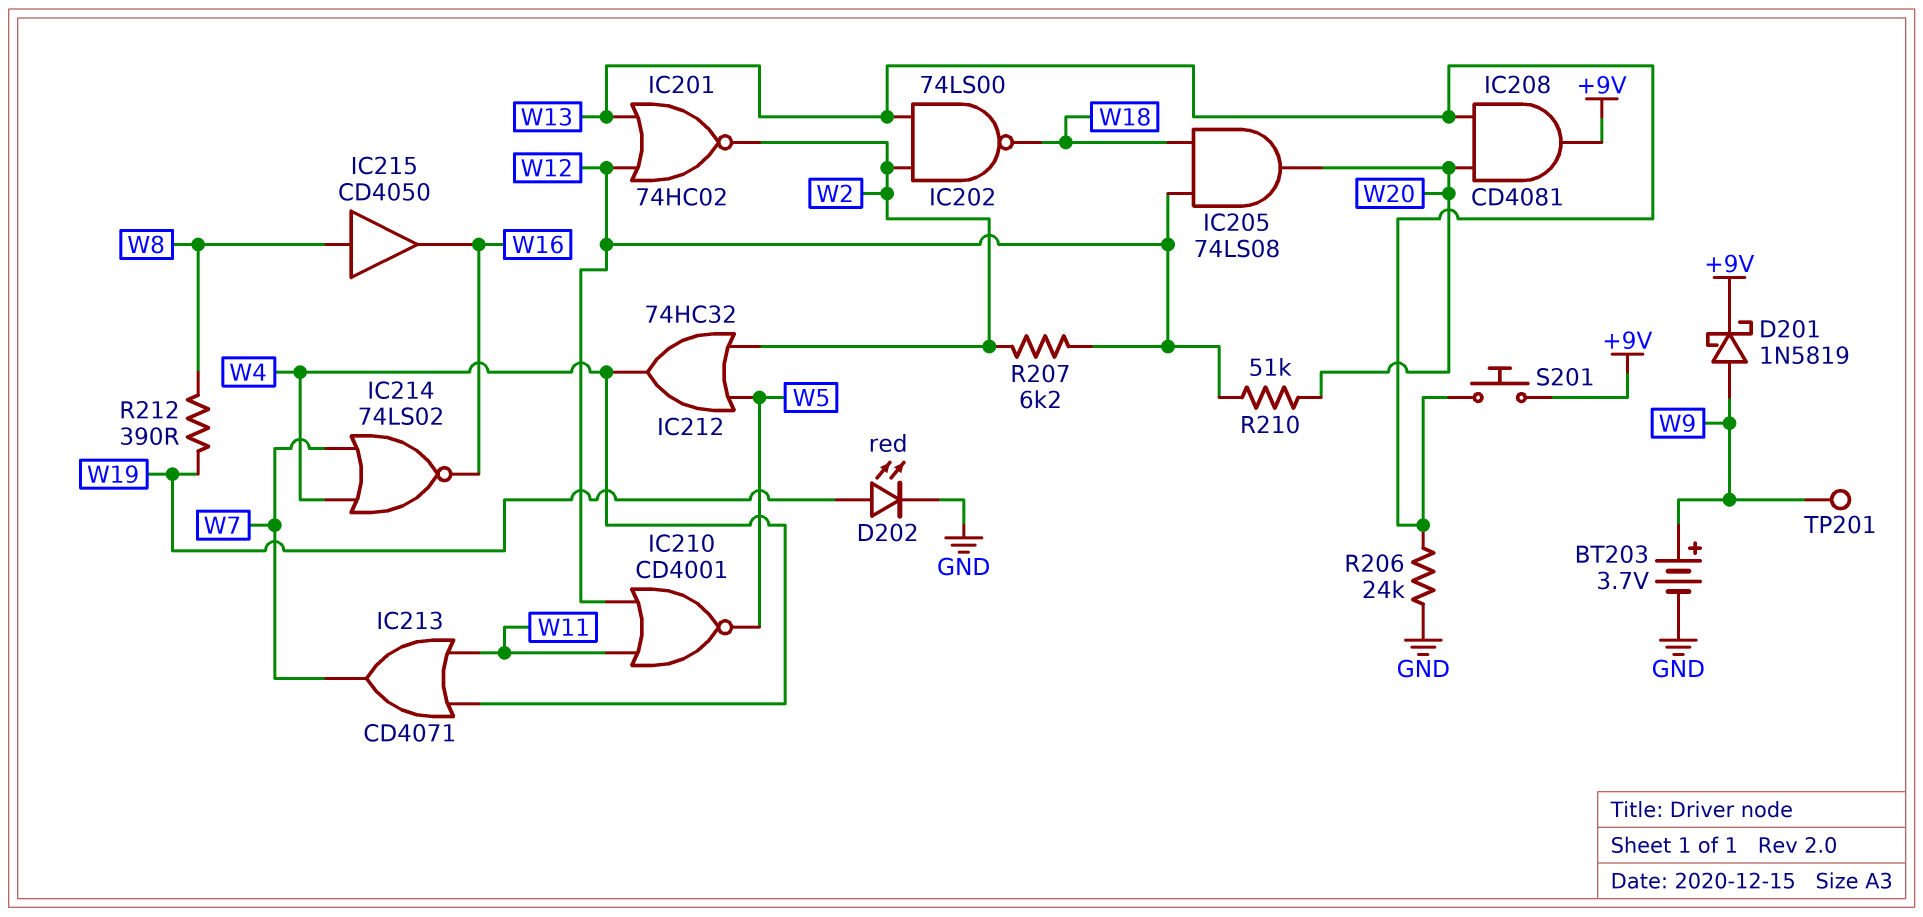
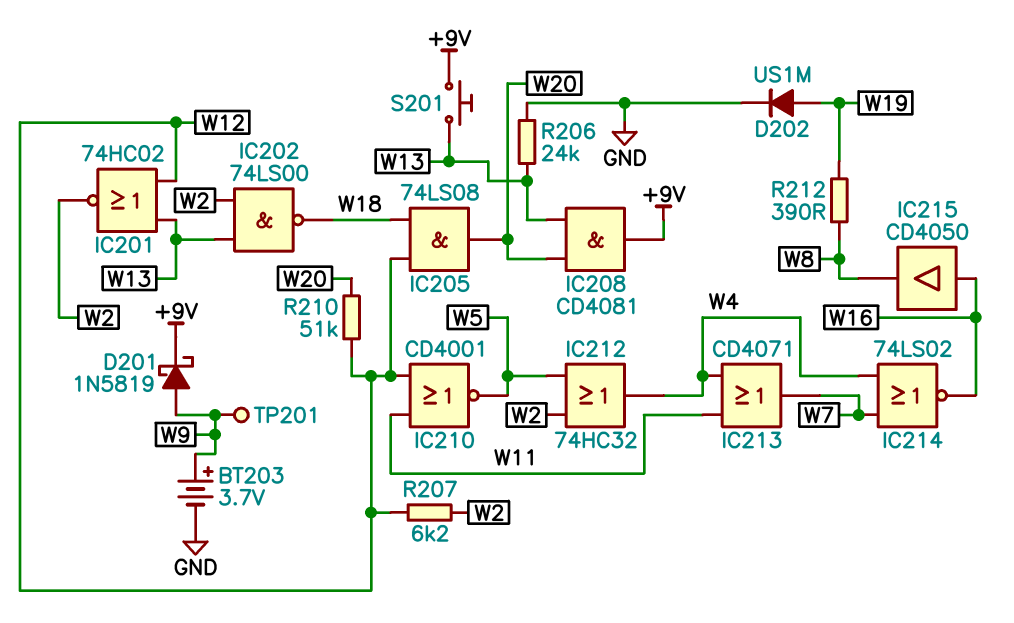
D202: LED red (A W19, K GND) -> diode US1M (A W19, K GND)
IC215: buffer CD4050 (in W8, out W16) -> buffer CD4050 (in W16, out W8)

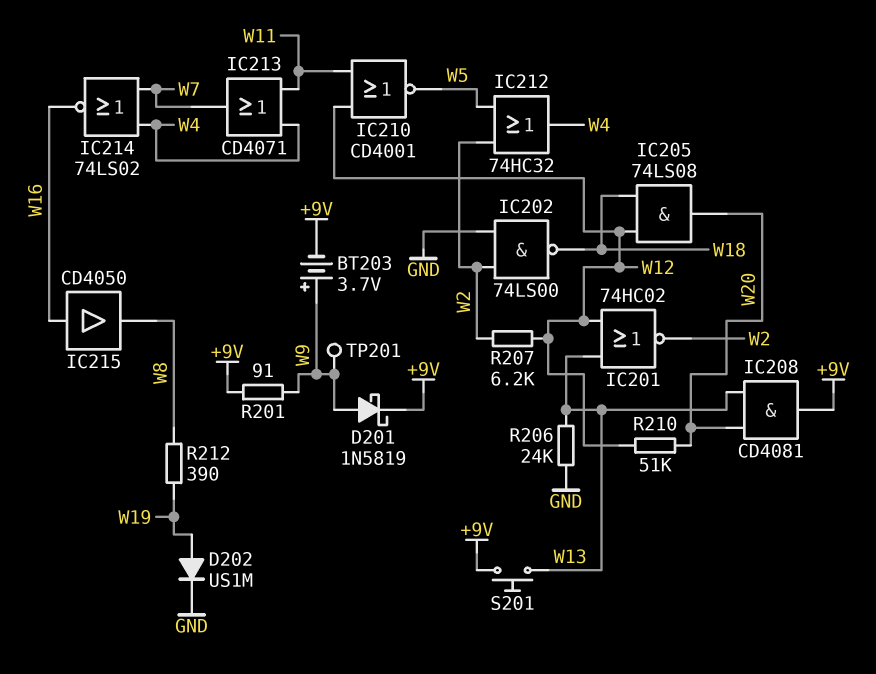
BT203: 3.7V (plus W9, minus GND) -> 3.7V (plus W9, minus +9V)
IC202: NAND 74LS00 (in W2, in W13, out W18) -> NAND 74LS00 (in GND, in W2, out W18)
R201: none -> 91 (+9V, W9)

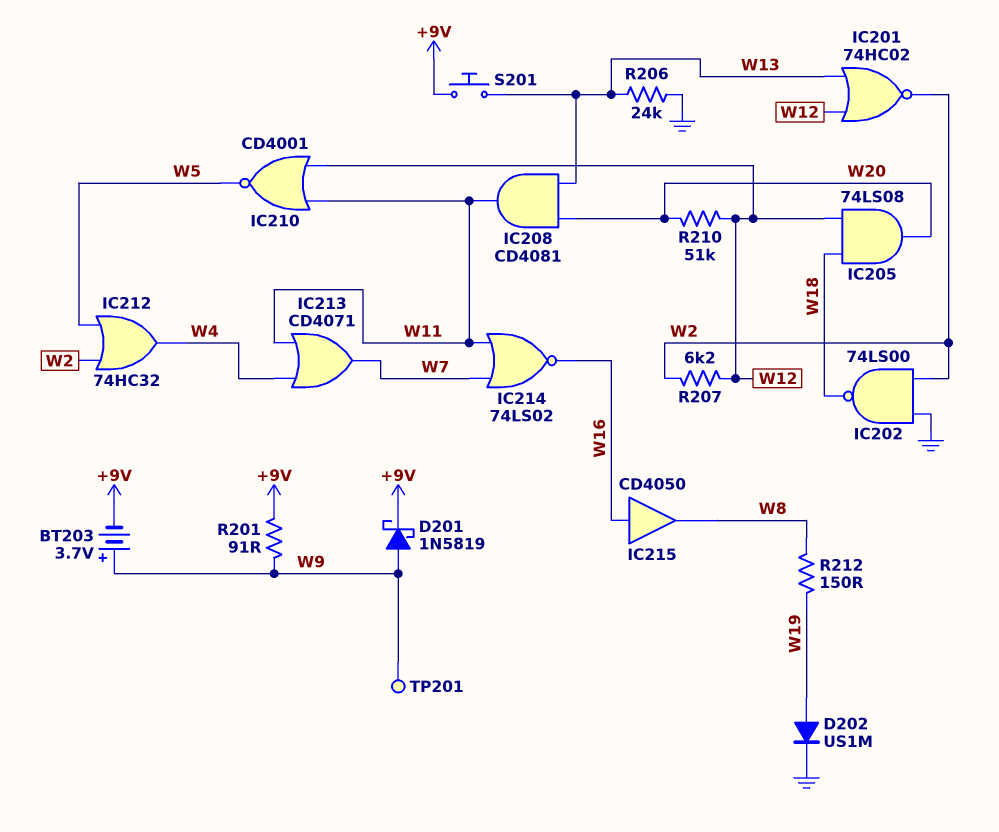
IC208: AND CD4081 (in W13, in W20, out +9V) -> AND CD4081 (in W13, in W20, out W11)
IC214: NOR 74LS02 (in W4, in W7, out W16) -> NOR 74LS02 (in W7, in W11, out W16)
R212: 390 (W8, W19) -> 150 (W8, W19)

